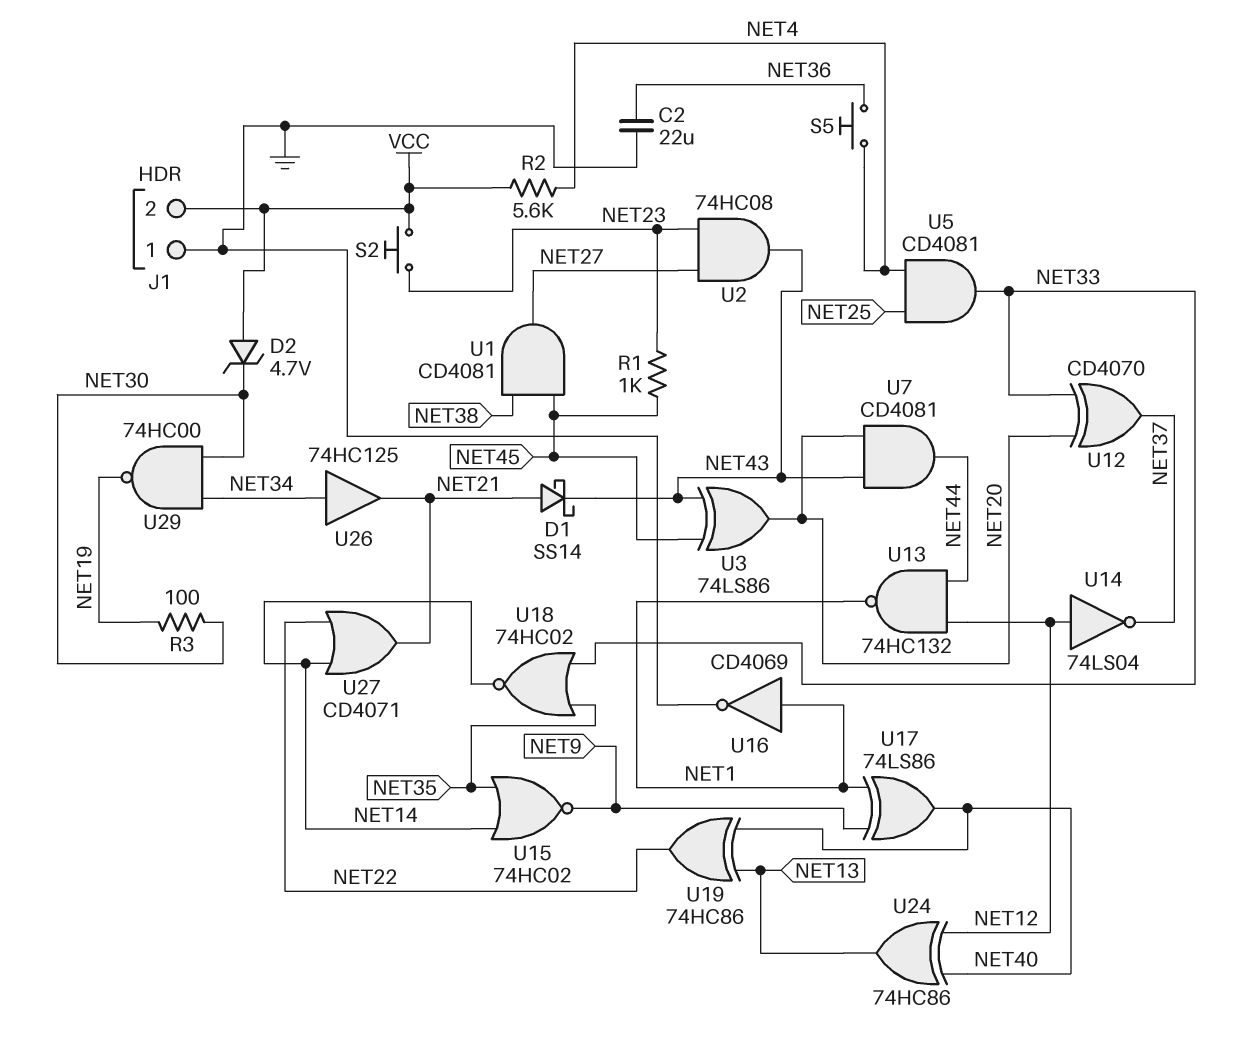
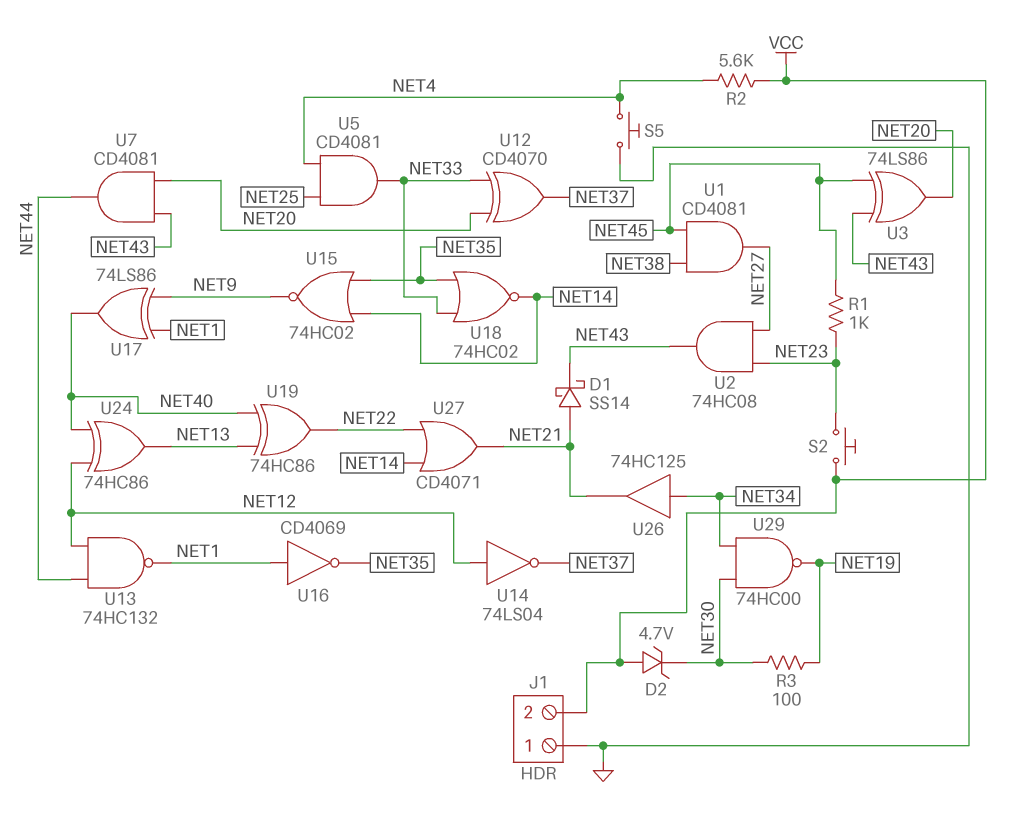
C2: 22uF (GND, NET36) -> none
S5: button (NET4, NET36) -> button (GND, NET4)
U16: NOT CD4069 (in NET1, out GND) -> NOT CD4069 (in NET1, out NET35)

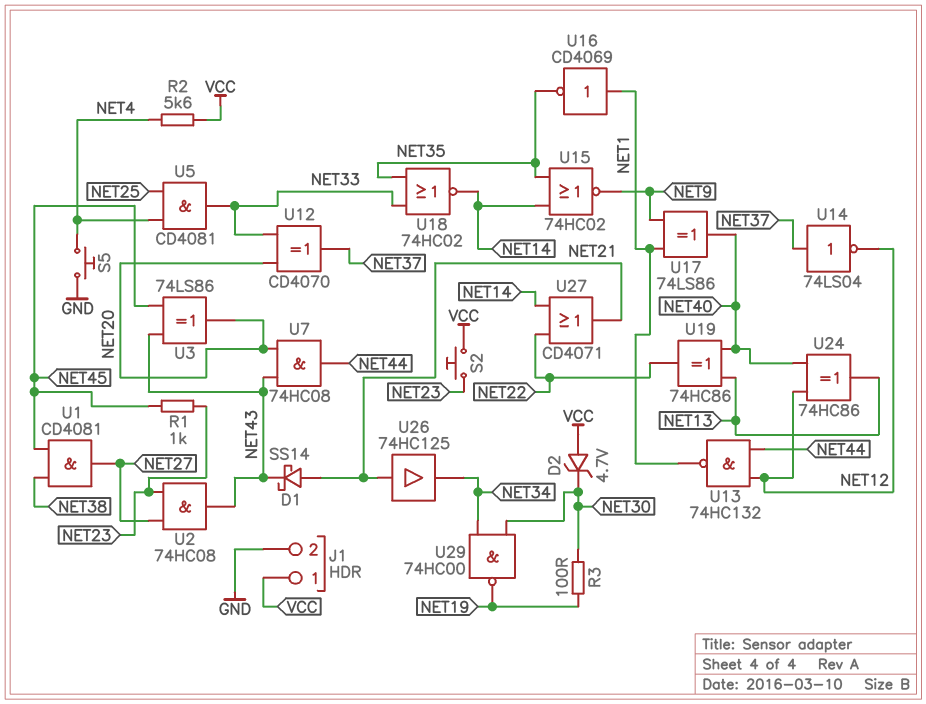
J1 pin 1: GND -> VCC
J1 pin 2: VCC -> GND
U7: AND CD4081 (in NET20, in NET43, out NET44) -> AND 74HC08 (in NET20, in NET43, out NET44)
U14: NOT 74LS04 (in NET12, out NET37) -> NOT 74LS04 (in NET37, out NET12)
U26: buffer 74HC125 (in NET34, out NET21) -> buffer 74HC125 (in NET21, out NET34)

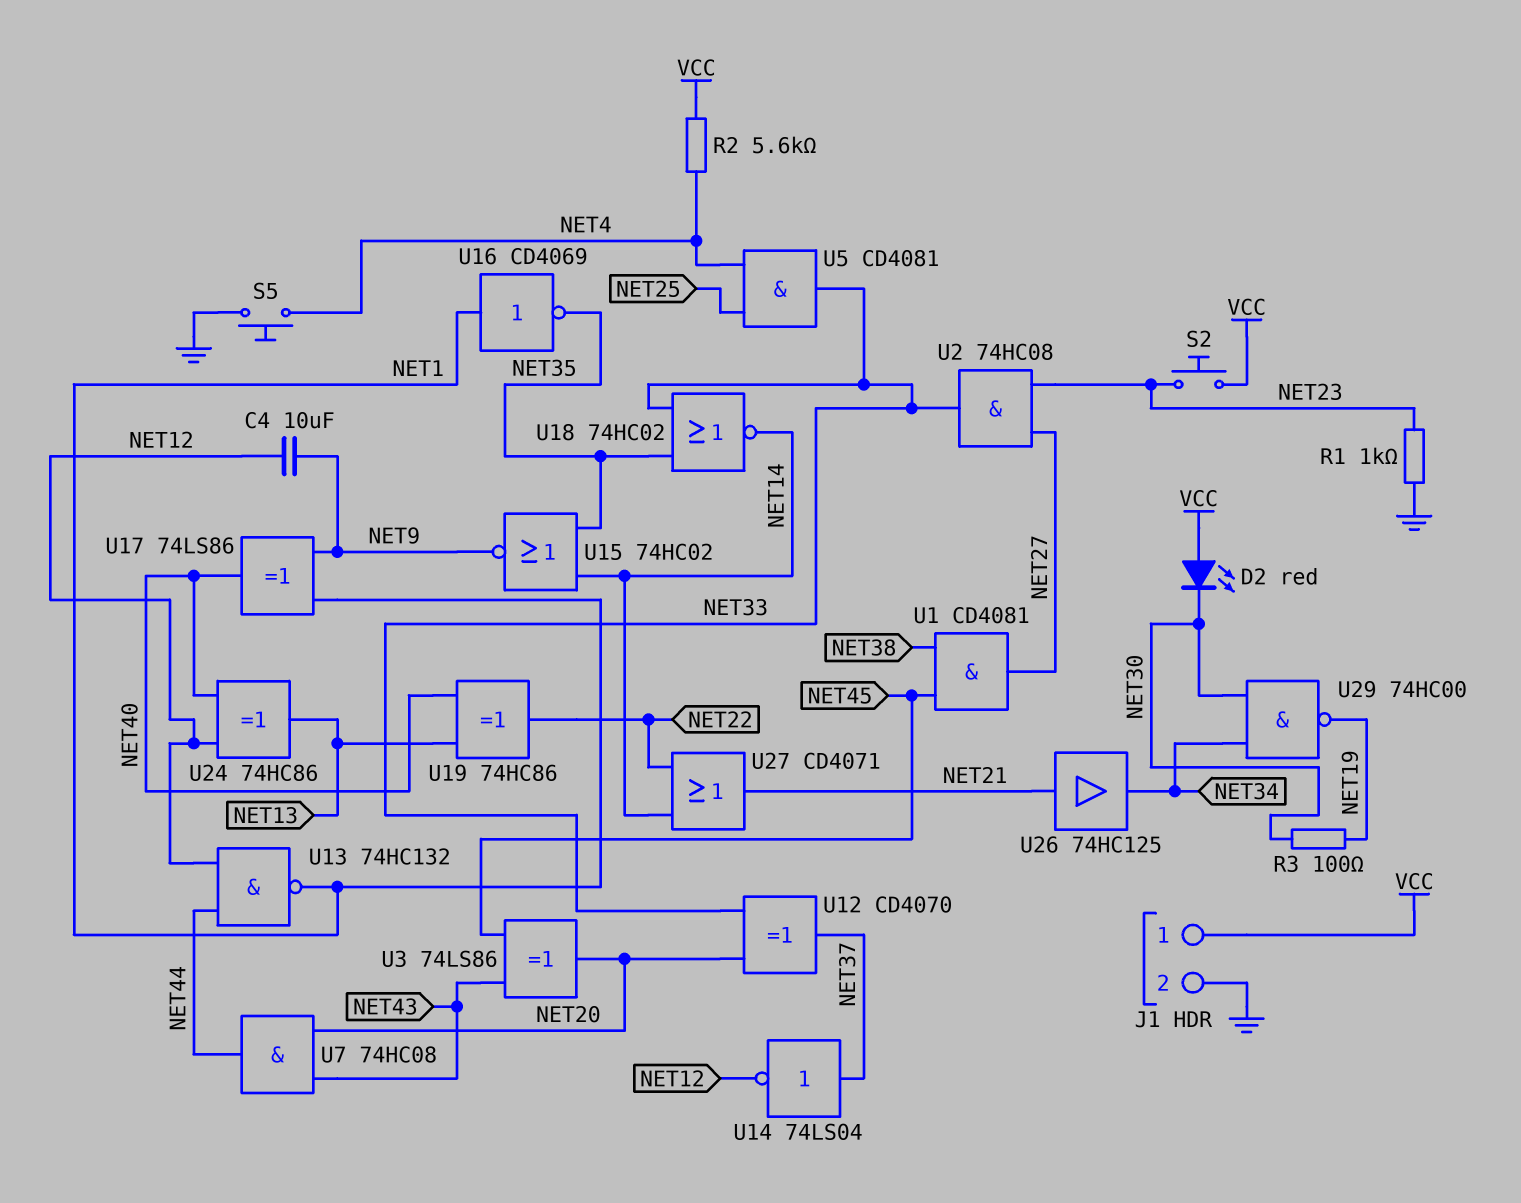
C4: none -> 10uF (NET9, NET12)
D1: schottky SS14 (A NET21, K NET43) -> none
D2: zener 4.7V (A VCC, K NET30) -> LED red (A VCC, K NET30)
R1: 1k (NET23, NET45) -> 1k (GND, NET23)
U2: AND 74HC08 (in NET23, in NET27, out NET43) -> AND 74HC08 (in NET23, in NET27, out NET33)

